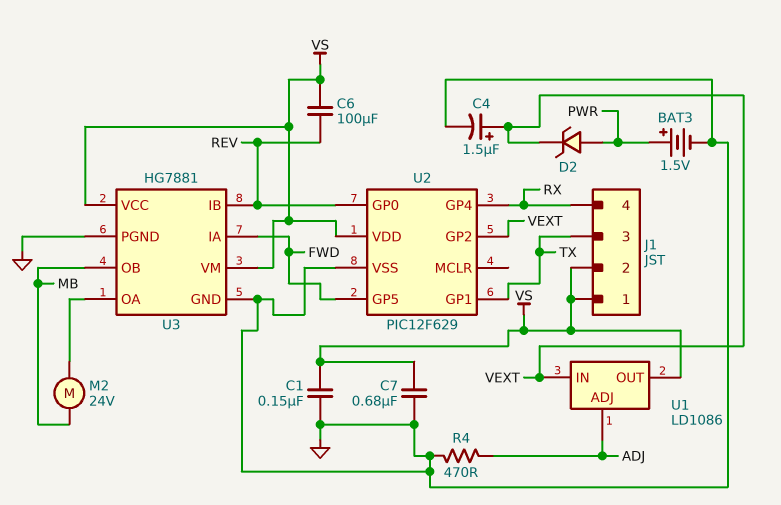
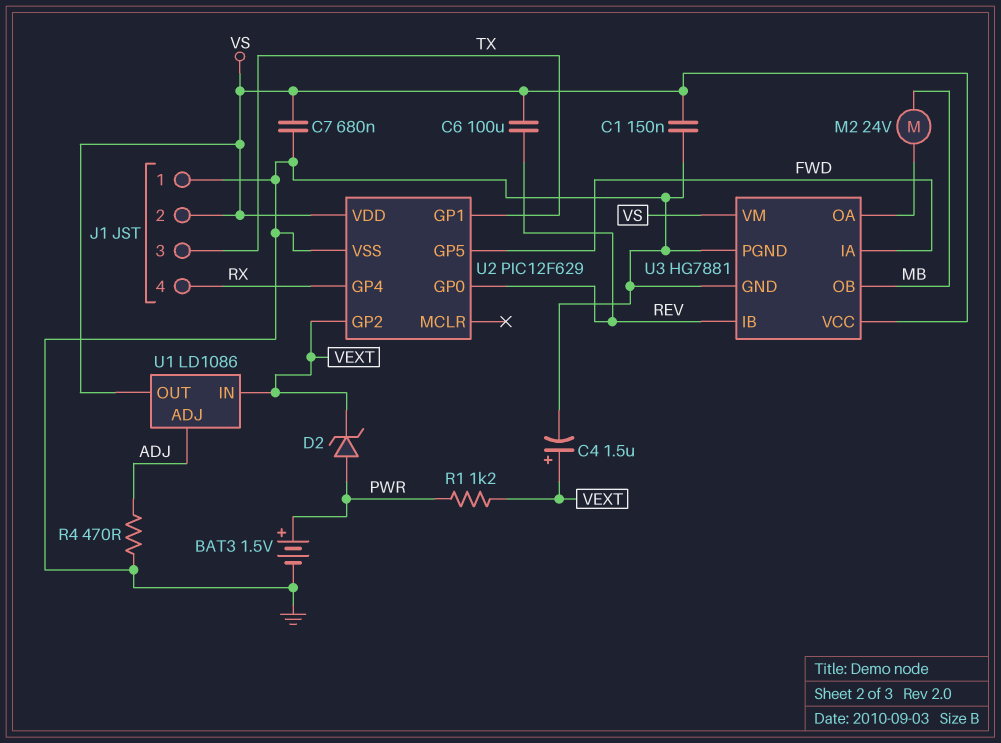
J1 pin 1: VS -> GND
R1: none -> 1.2k (PWR, VEXT)

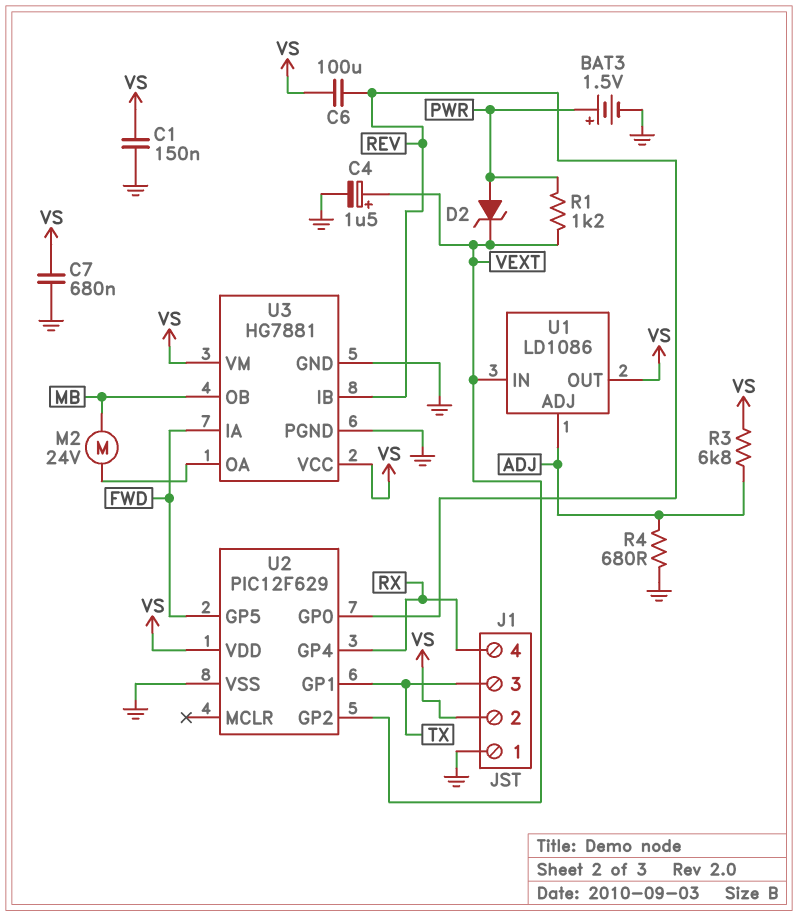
R3: none -> 6.8k (ADJ, VS)
R4: 470 (ADJ, GND) -> 680 (ADJ, GND)

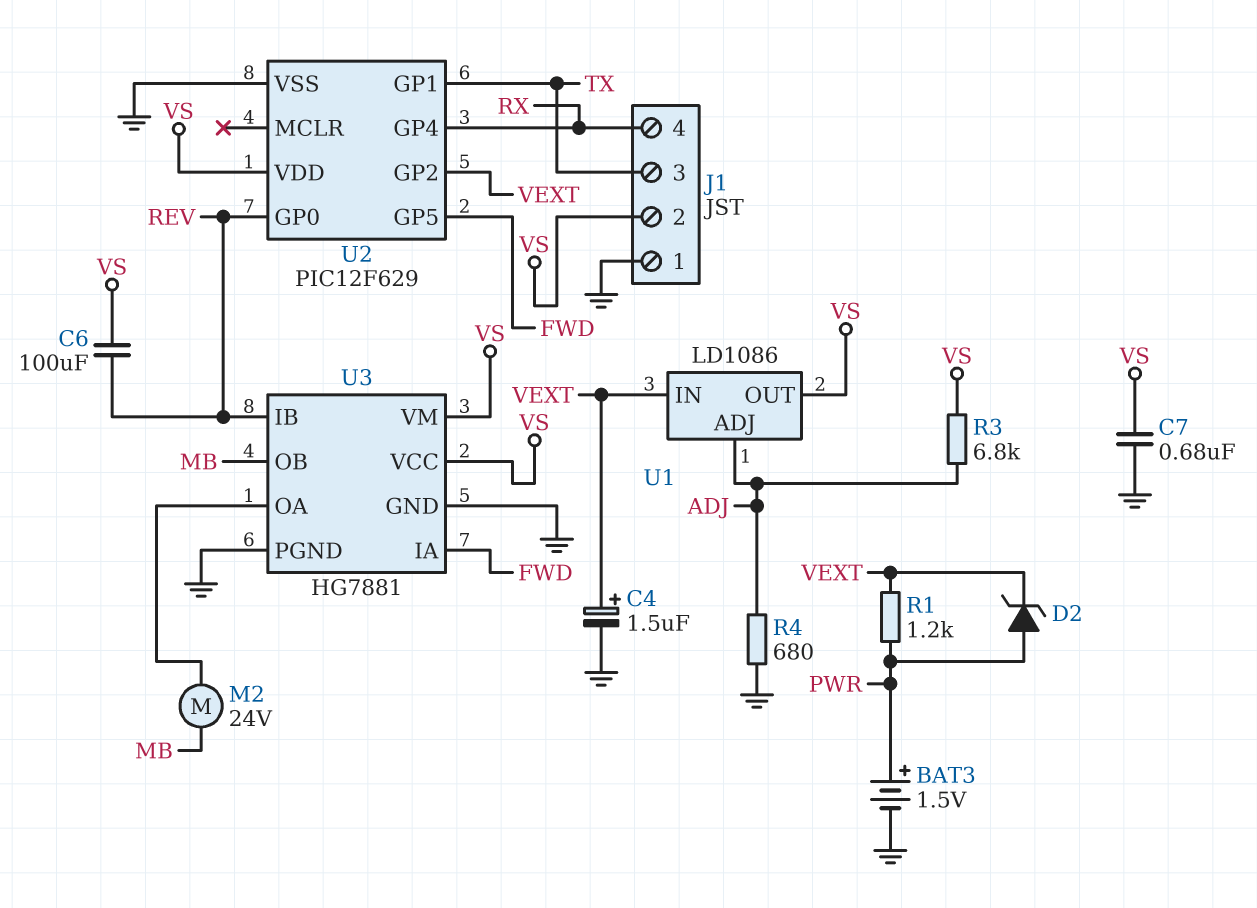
C1: 150nF (GND, VS) -> none

